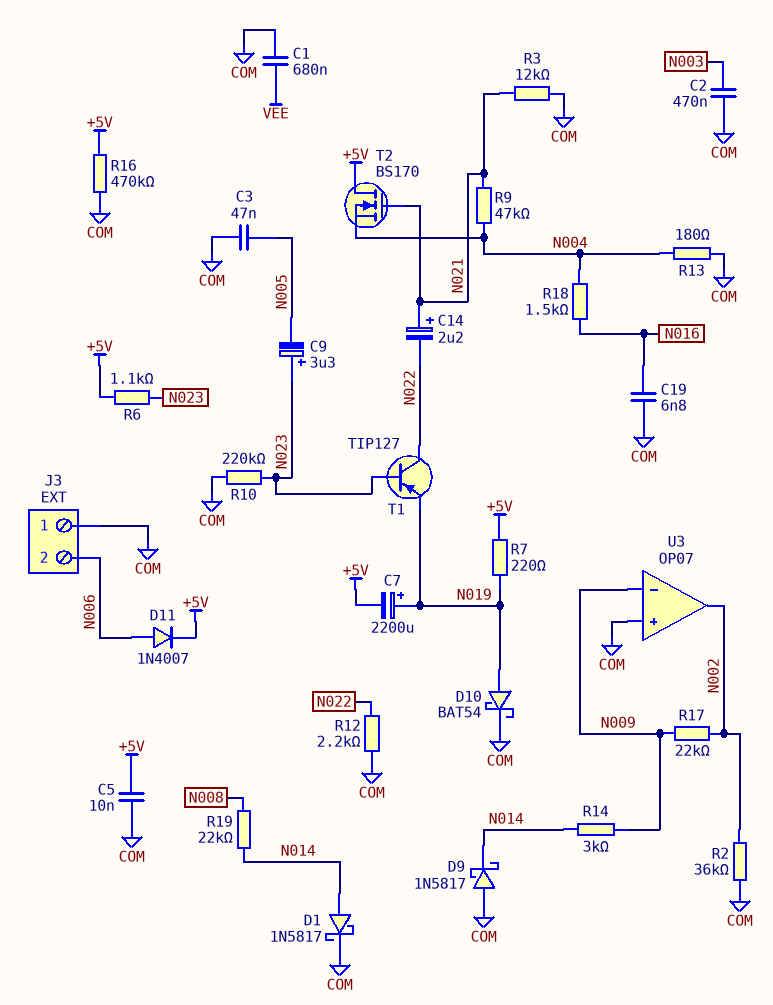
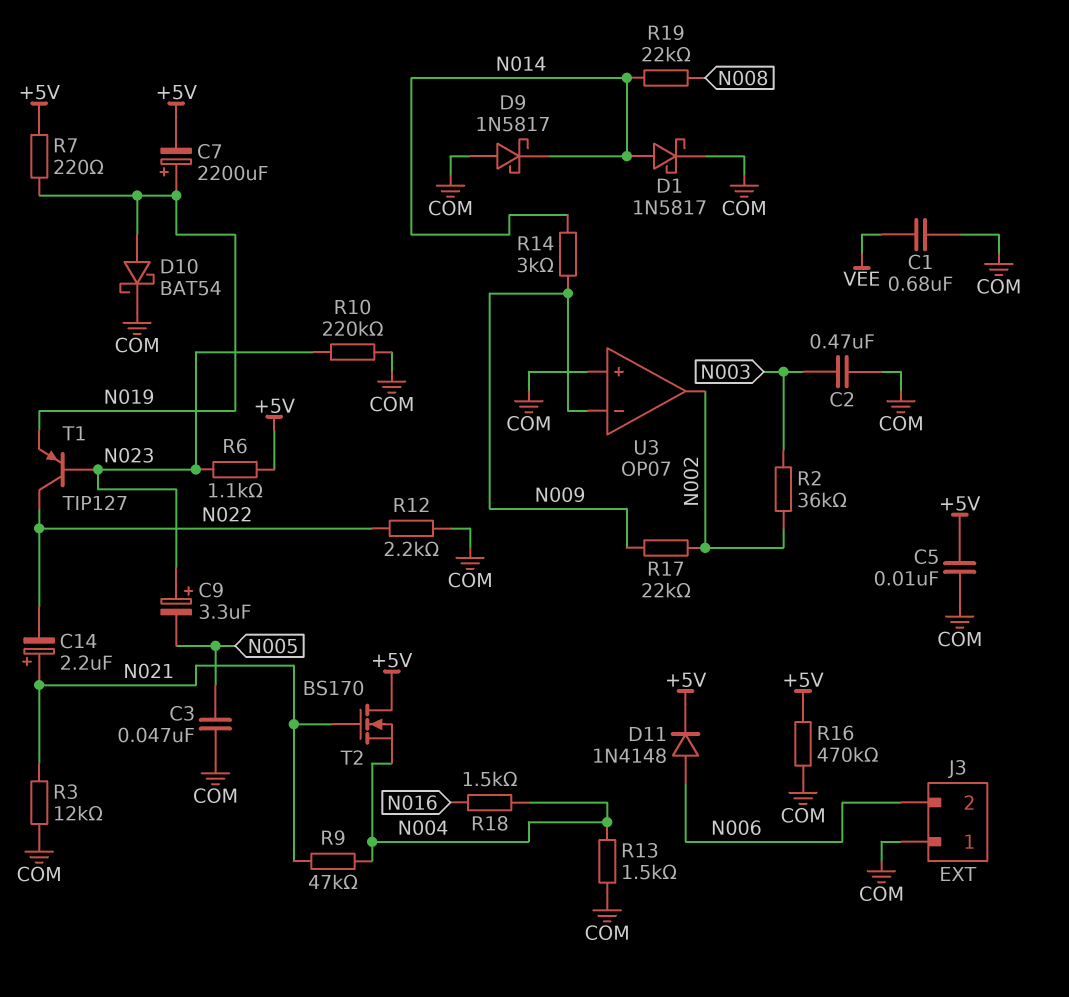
C19: 6.8nF (COM, N016) -> none
D11: diode 1N4007 (A N006, K +5V) -> diode 1N4148 (A N006, K +5V)
R2: 36k (COM, N002) -> 36k (N002, N003)
R13: 180 (COM, N004) -> 1.5k (COM, N004)

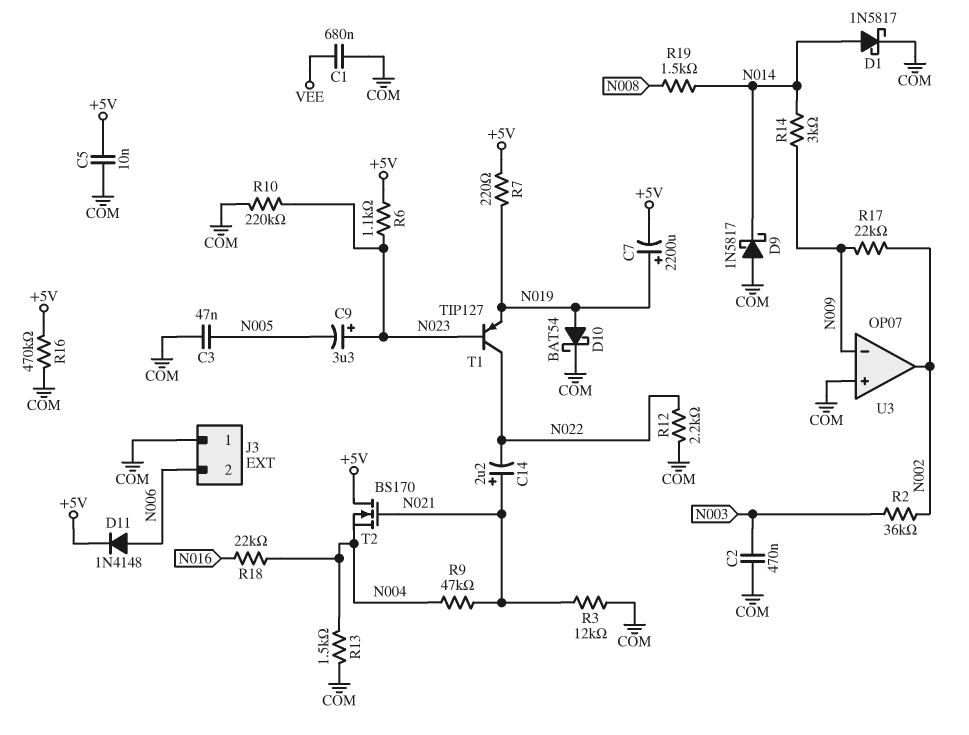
R18: 1.5k (N004, N016) -> 22k (N004, N016)
R19: 22k (N008, N014) -> 1.5k (N008, N014)

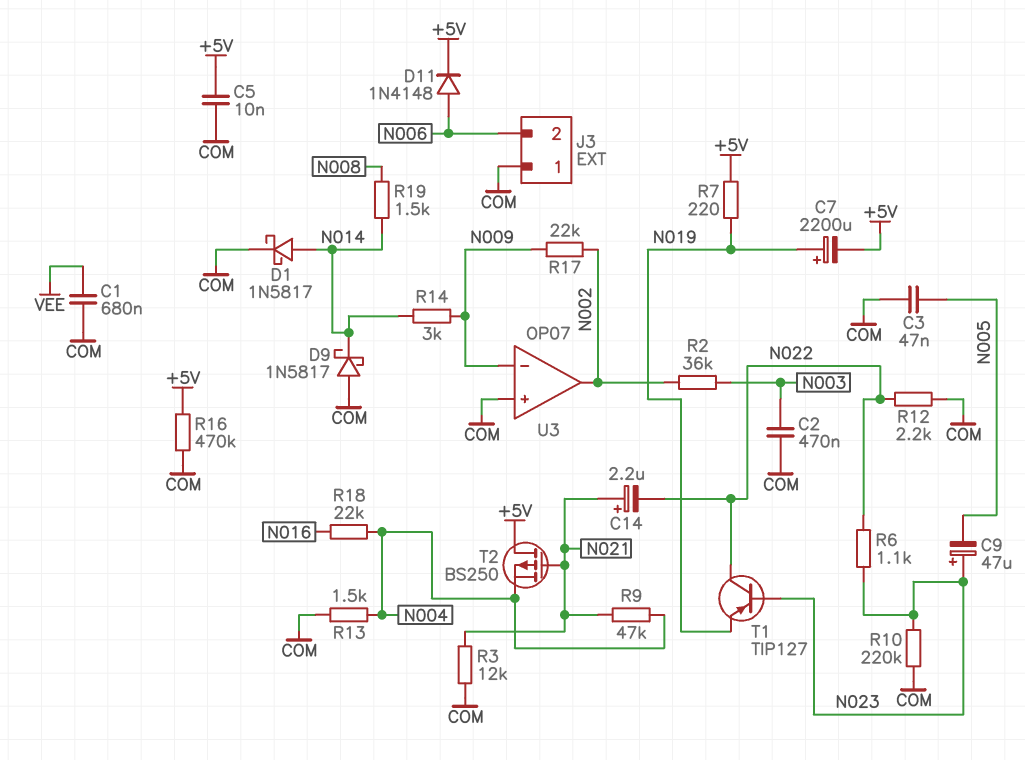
C9: 3.3uF (plus N023, minus N005) -> 47uF (plus N023, minus N005)
D10: schottky BAT54 (A N019, K COM) -> none
R6: 1.1k (+5V, N023) -> 1.1k (N022, N023)
T2: NMOS BS170 (G N021, D +5V, S N004) -> PMOS BS250 (G N021, D +5V, S N004)

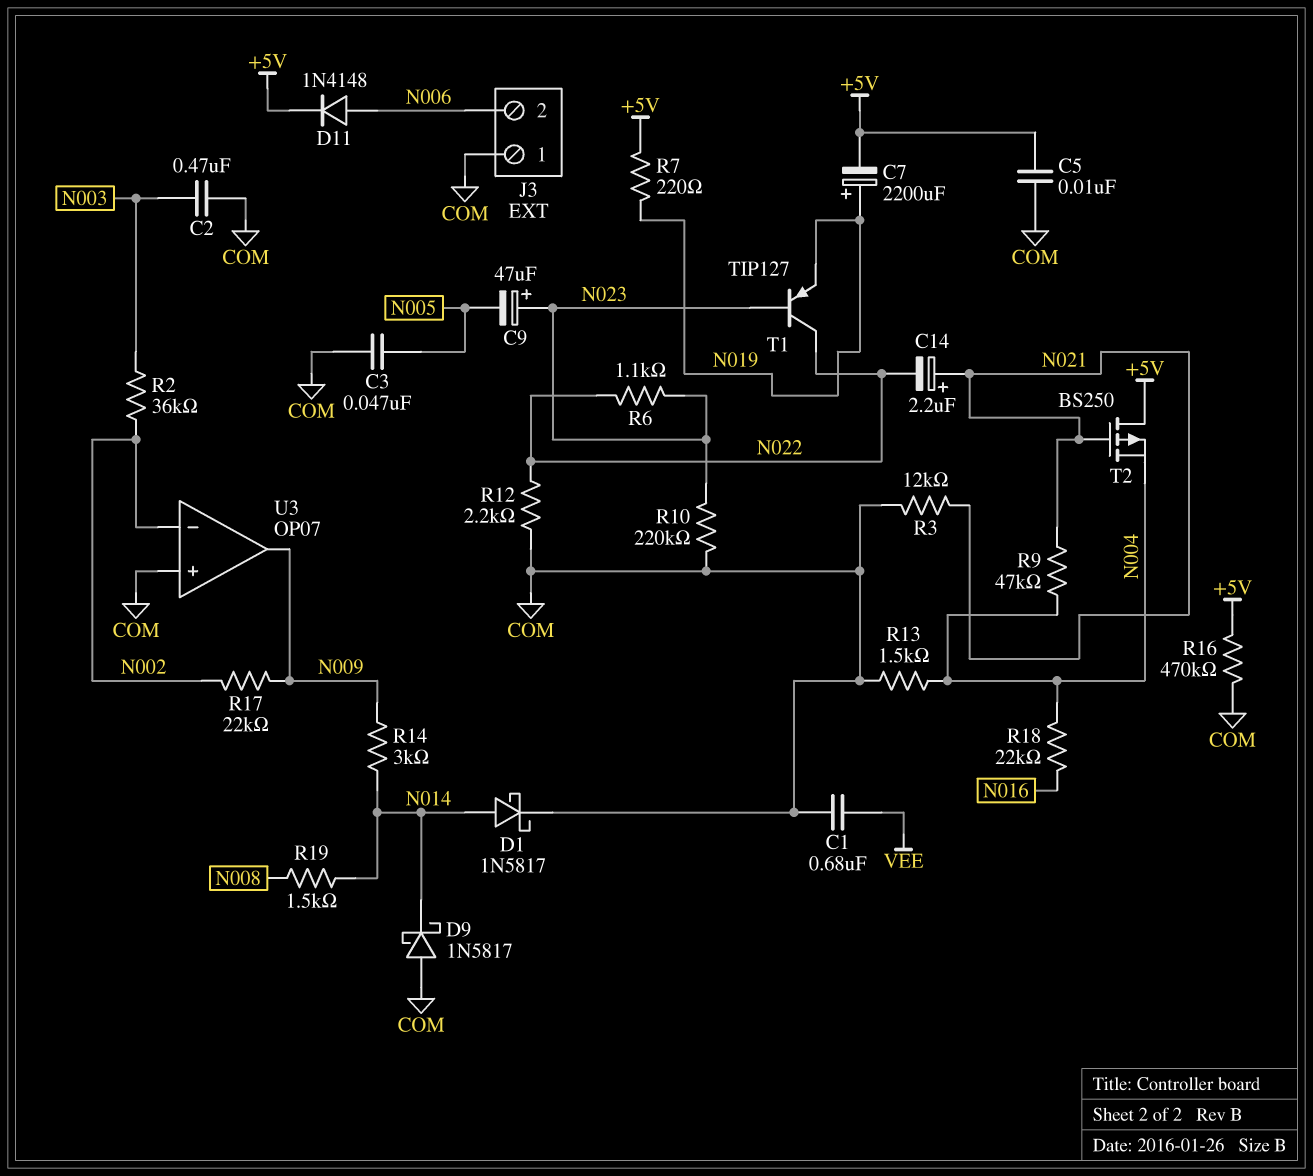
U3 pin in-: N009 -> N002
U3 pin out: N002 -> N009

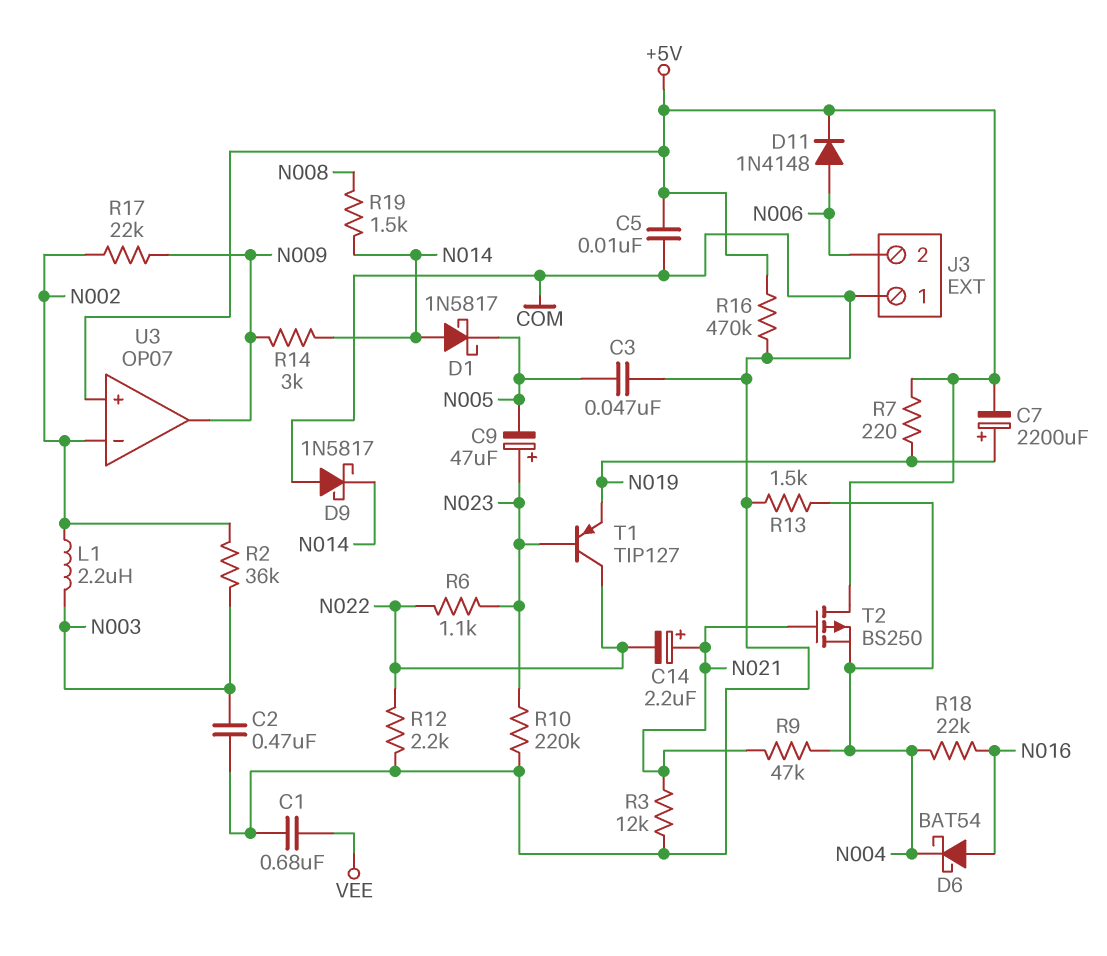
D1: schottky 1N5817 (A N014, K COM) -> schottky 1N5817 (A N014, K N005)
D6: none -> schottky BAT54 (A N016, K N004)
L1: none -> 2.2uH (N002, N003)
U3 pin in+: COM -> +5V

